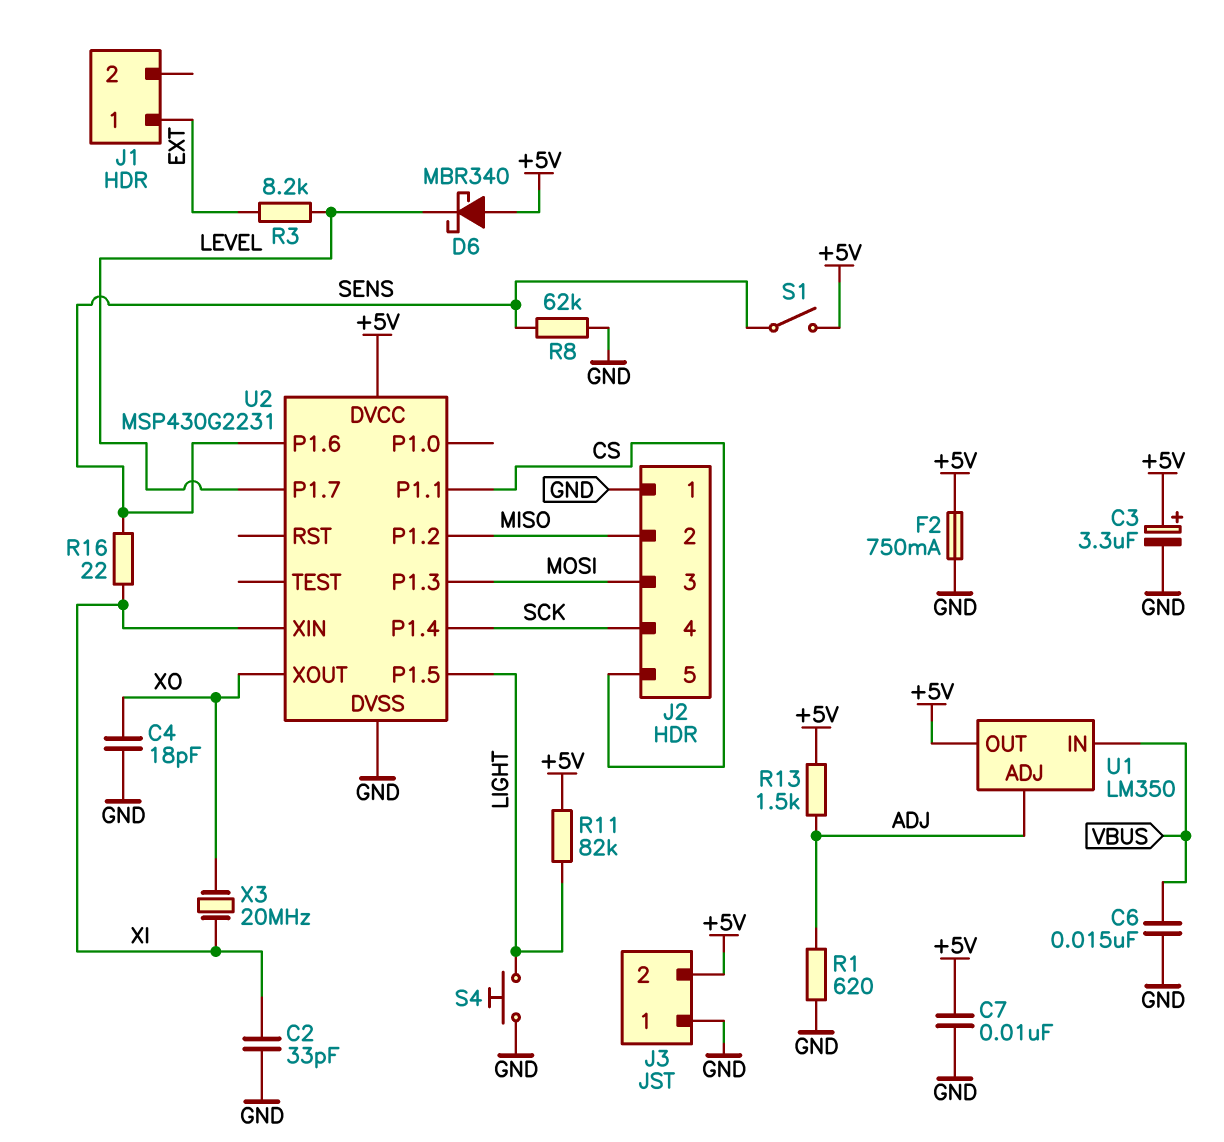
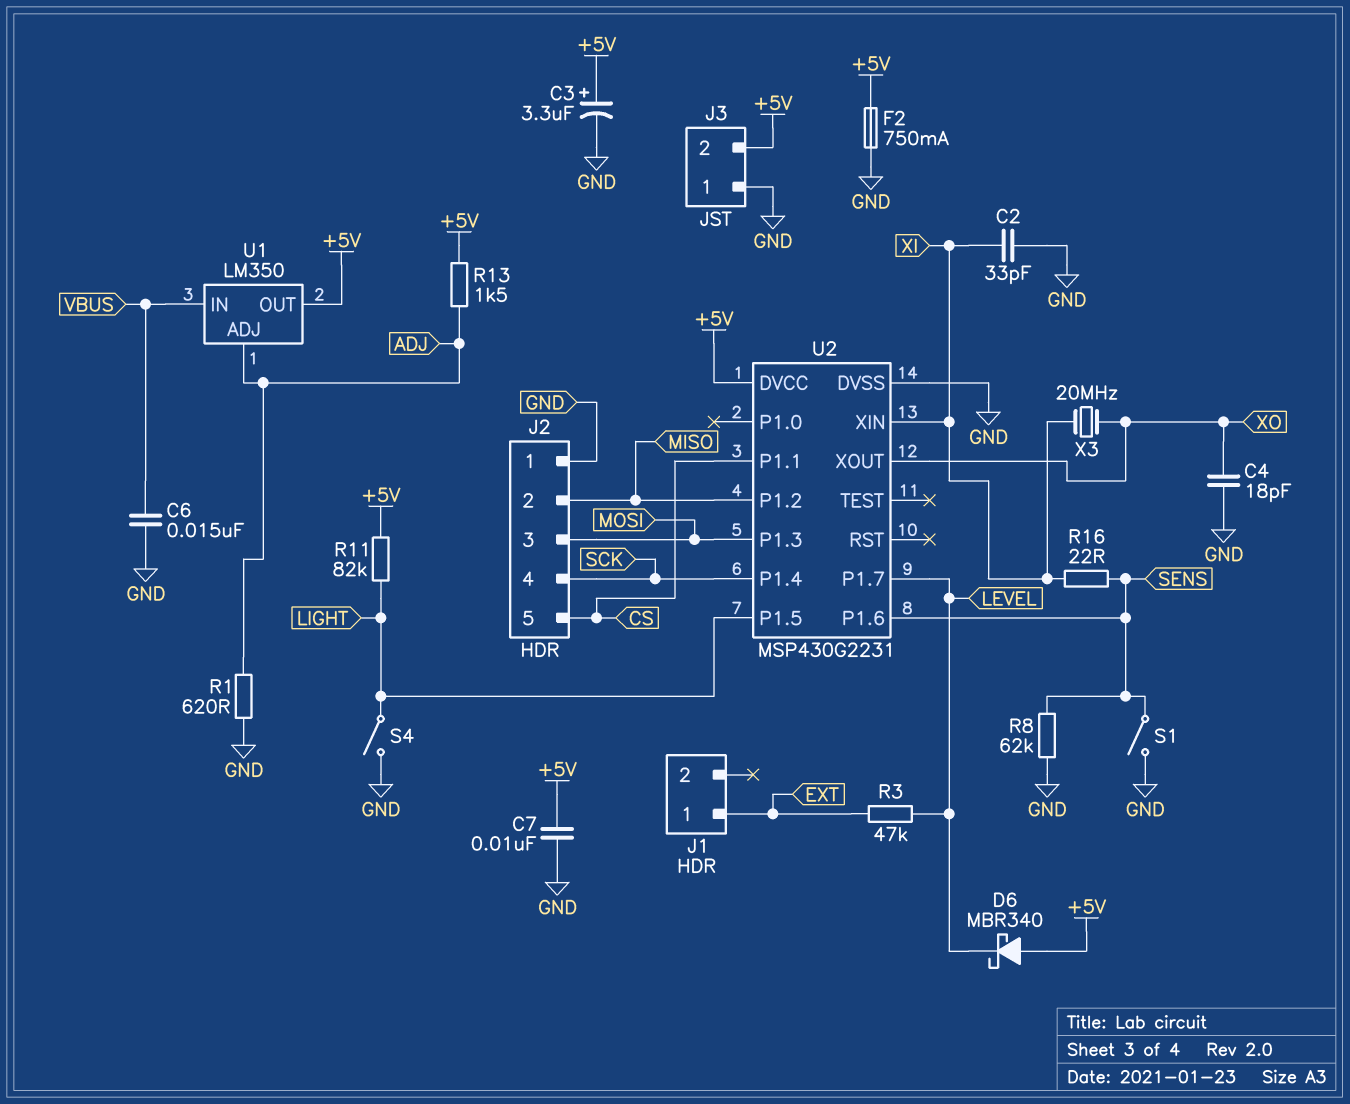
R3: 8.2k (EXT, LEVEL) -> 47k (EXT, LEVEL)
S1: switch (+5V, SENS) -> switch (GND, SENS)
S4: button (GND, LIGHT) -> switch (GND, LIGHT)

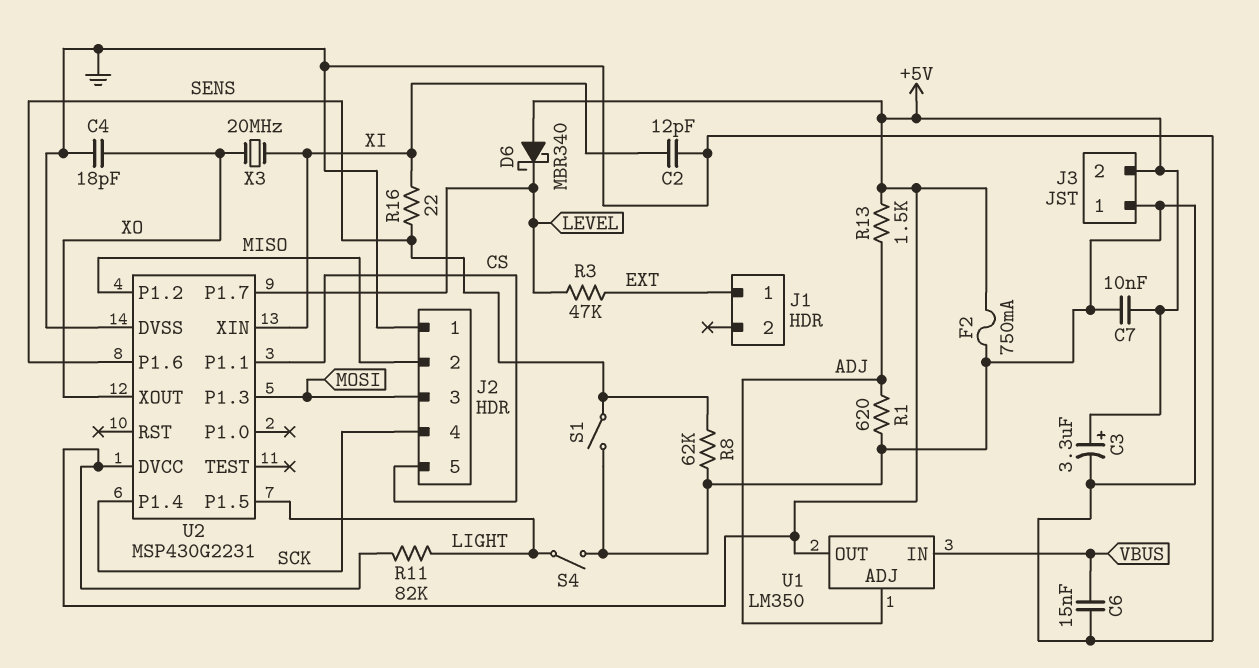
C2: 33pF (GND, XI) -> 12pF (GND, XI)

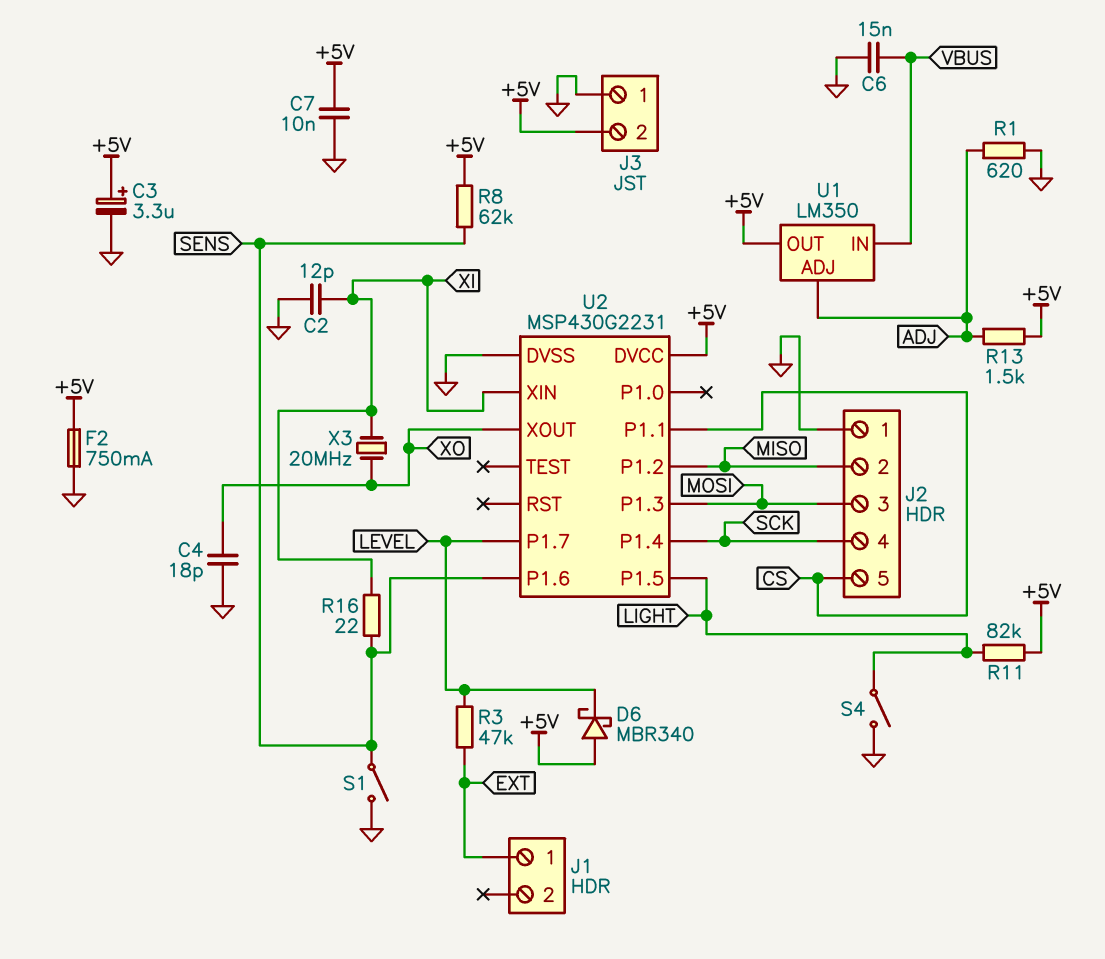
R8: 62k (GND, SENS) -> 62k (+5V, SENS)

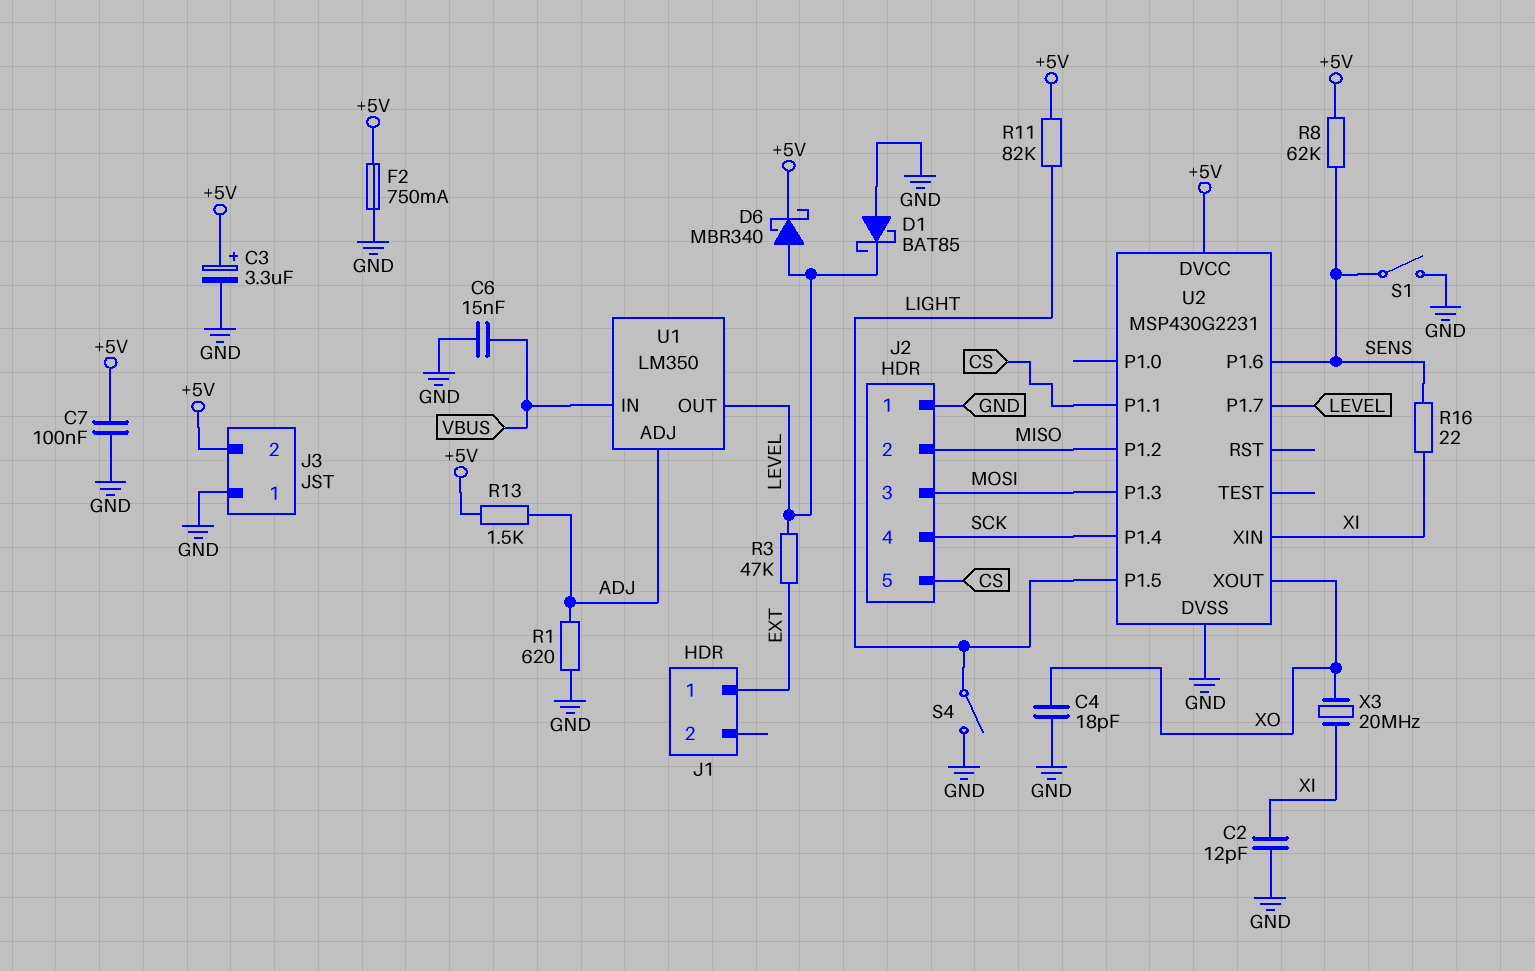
C7: 10nF (+5V, GND) -> 100nF (+5V, GND)
D1: none -> schottky BAT85 (A GND, K LEVEL)
D6: schottky MBR340 (A +5V, K LEVEL) -> schottky MBR340 (A LEVEL, K +5V)
U1 pin OUT: +5V -> LEVEL

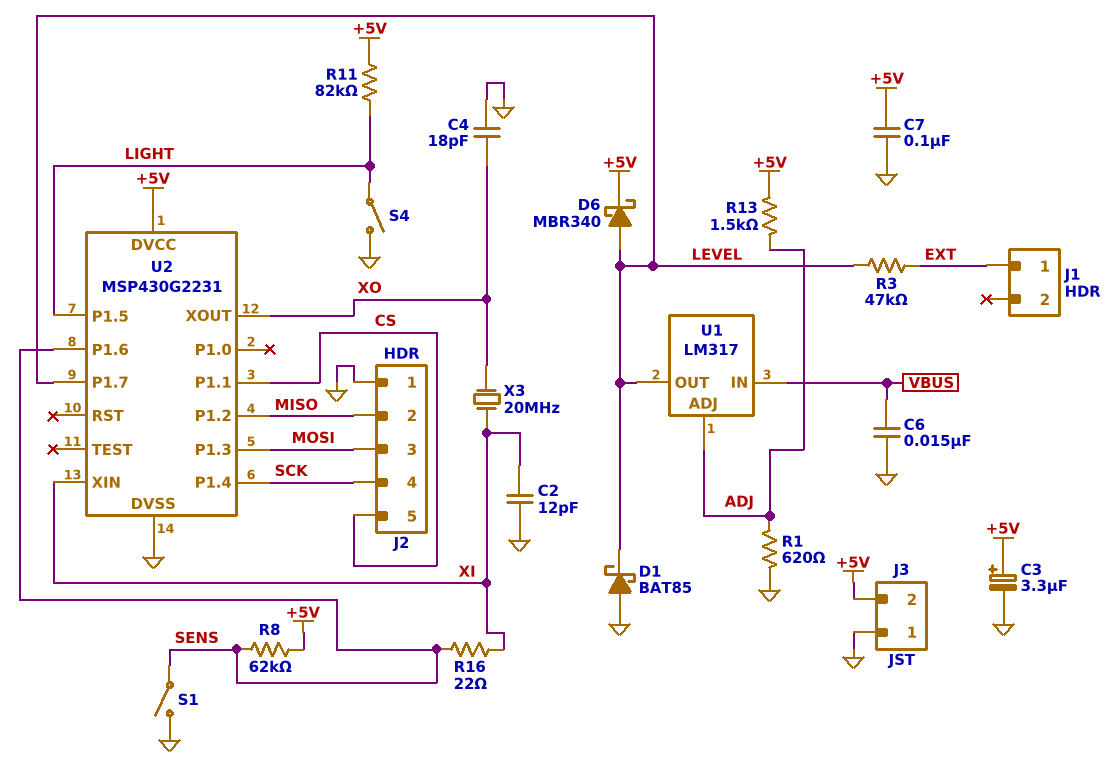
F2: 750mA (+5V, GND) -> none
U1: LM350 -> LM317

